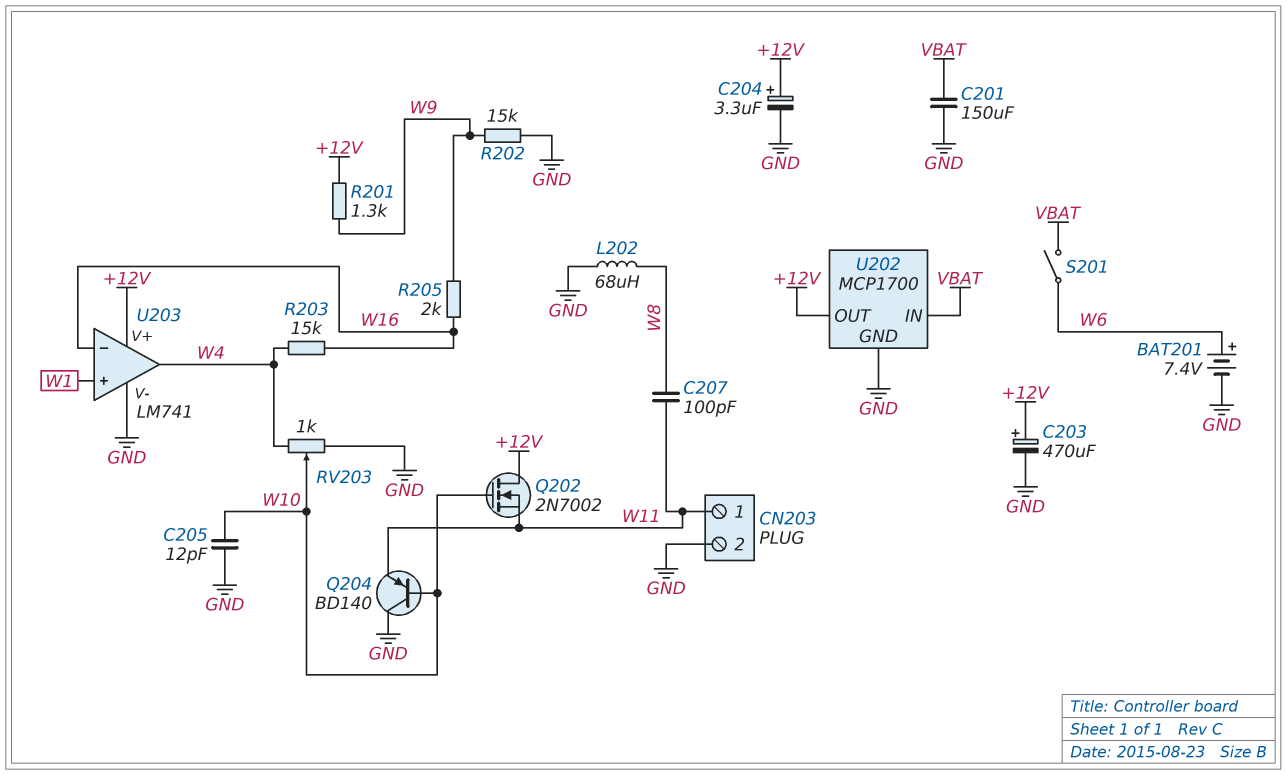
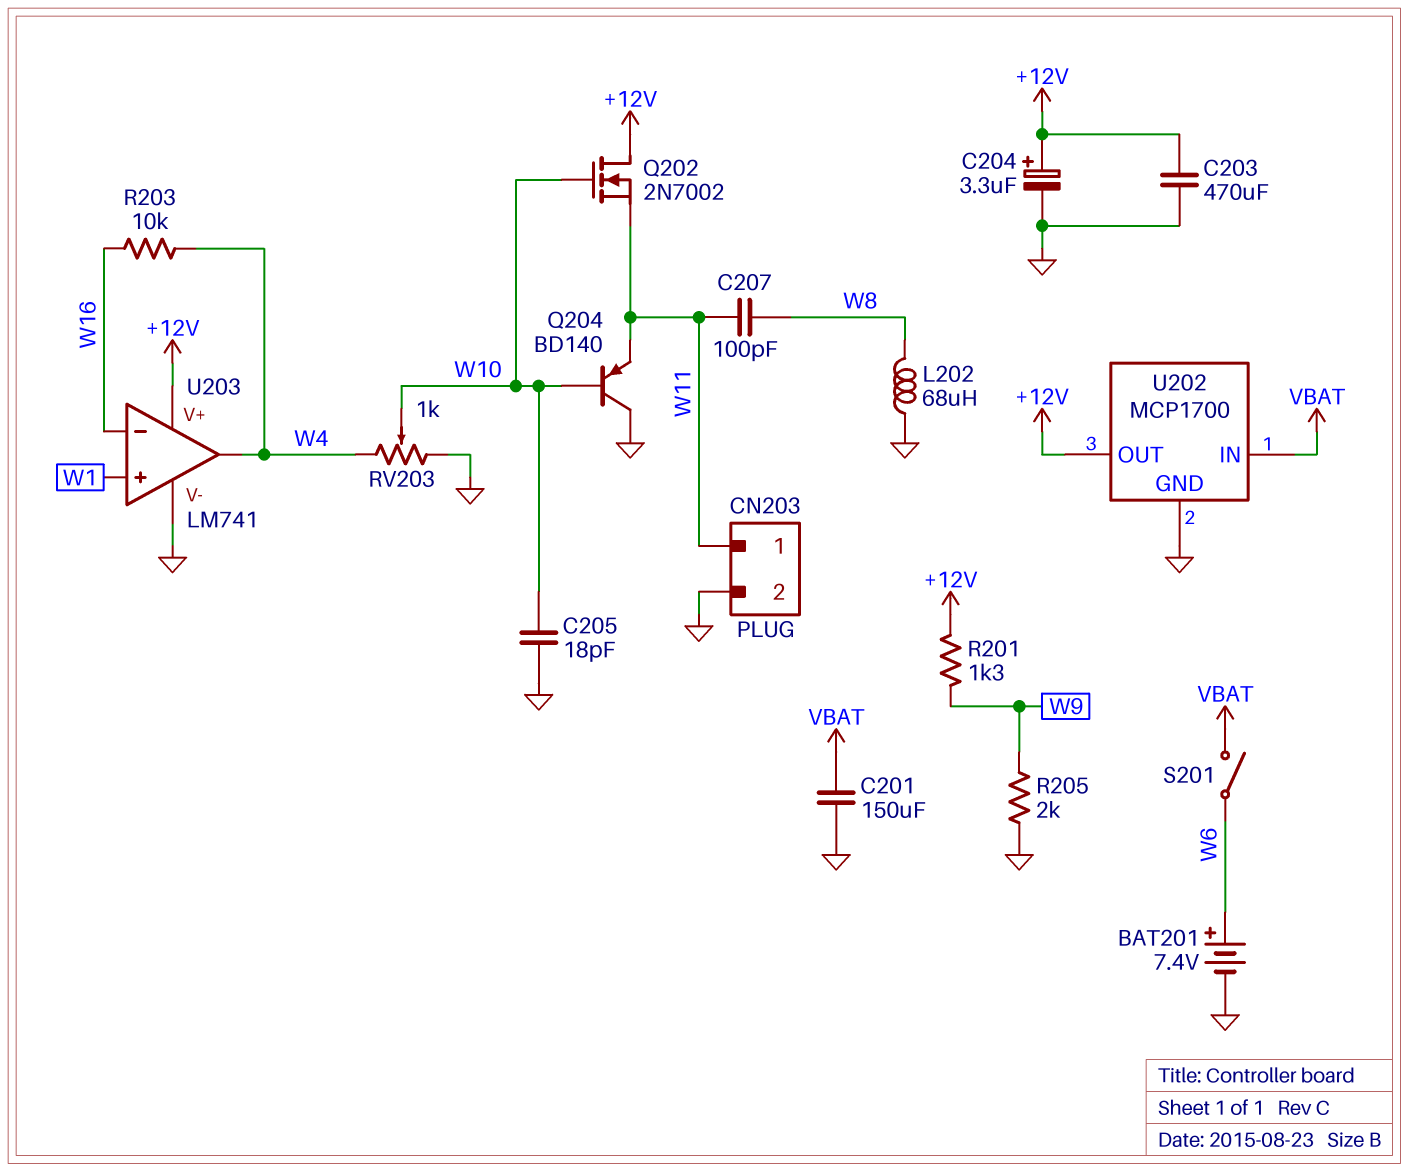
C203: 470uF (plus +12V, minus GND) -> 470uF (+12V, GND)
C205: 12pF (GND, W10) -> 18pF (GND, W10)
R202: 15k (GND, W9) -> none
R203: 15k (W4, W16) -> 10k (W4, W16)
R205: 2k (W9, W16) -> 2k (GND, W9)

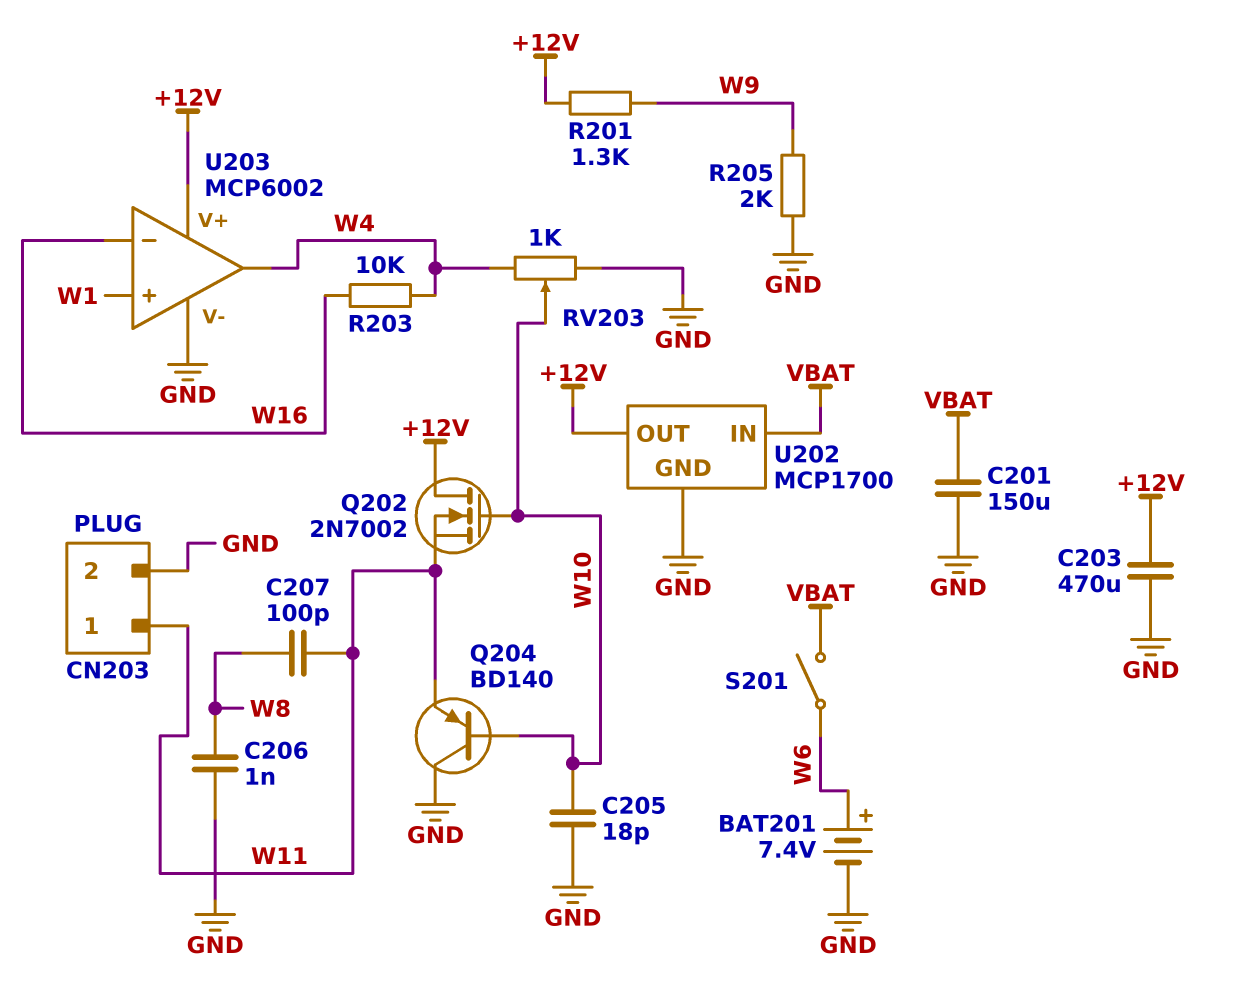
C204: 3.3uF (plus +12V, minus GND) -> none
C206: none -> 1nF (GND, W8)
L202: 68uH (GND, W8) -> none
U203: LM741 -> MCP6002

